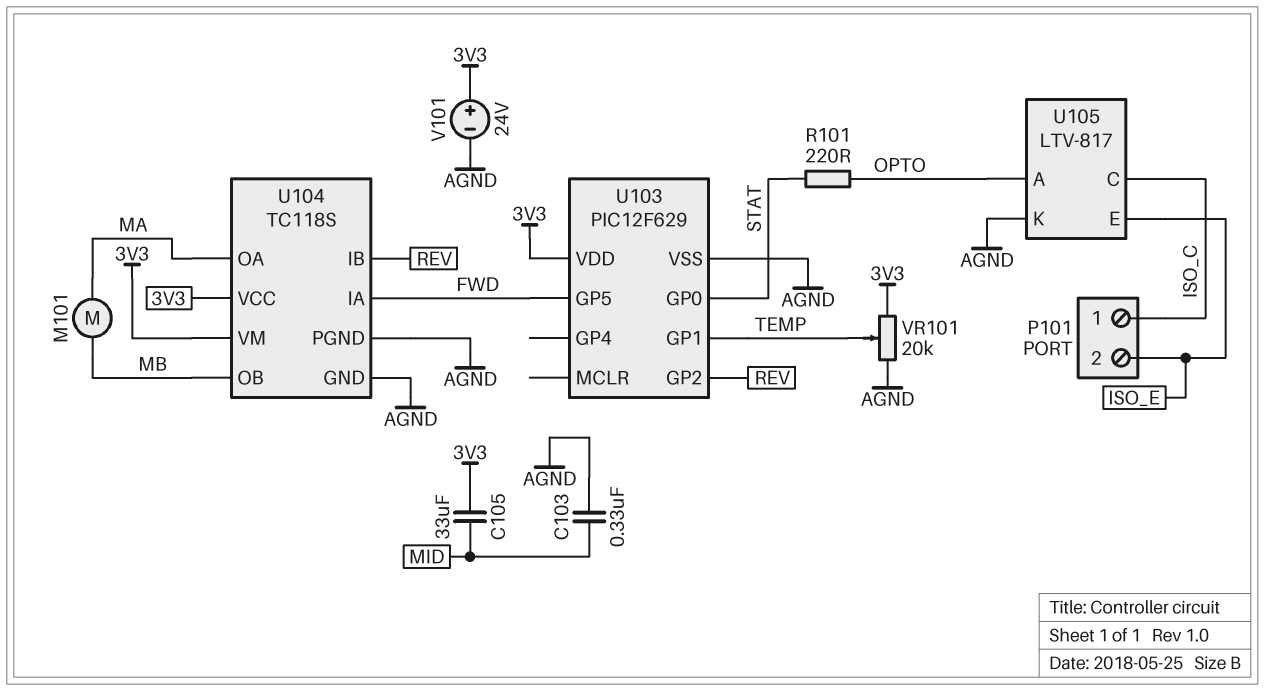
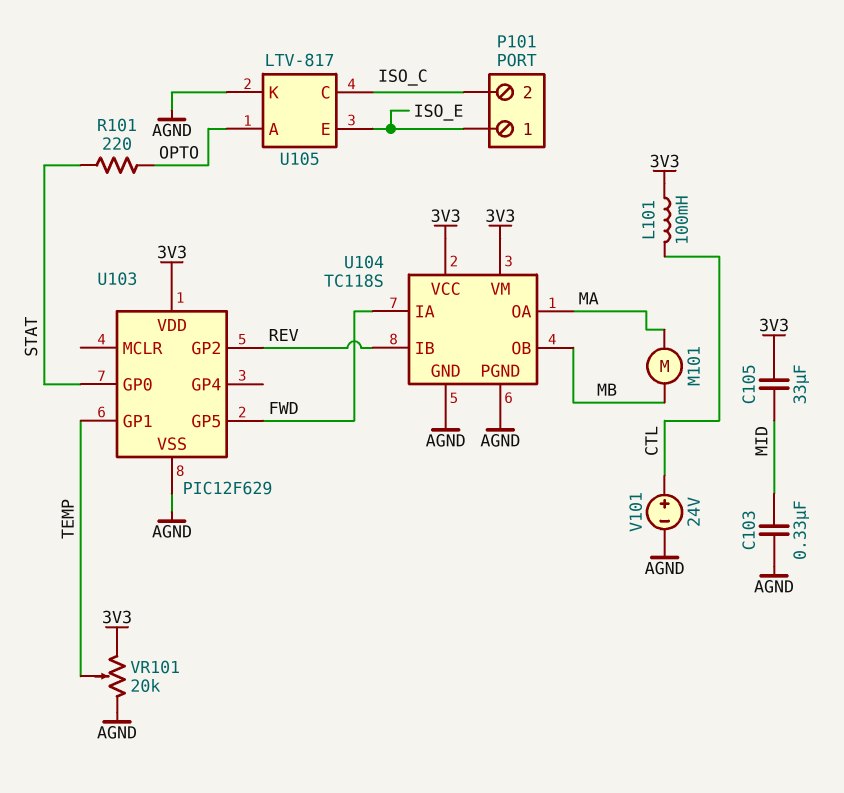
L101: none -> 100mH (3V3, CTL)
P101 pin 1: ISO_C -> ISO_E
P101 pin 2: ISO_E -> ISO_C
V101: 24V (plus 3V3, minus AGND) -> 24V (plus CTL, minus AGND)

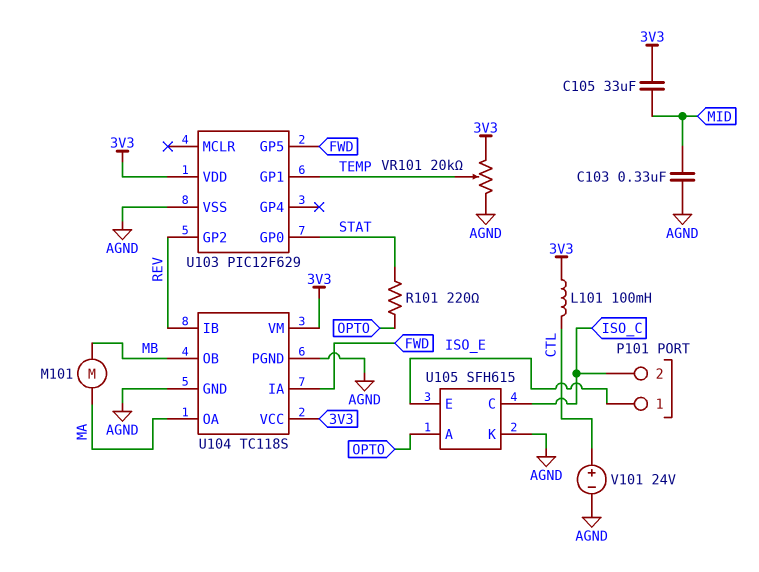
U105: LTV-817 -> SFH615

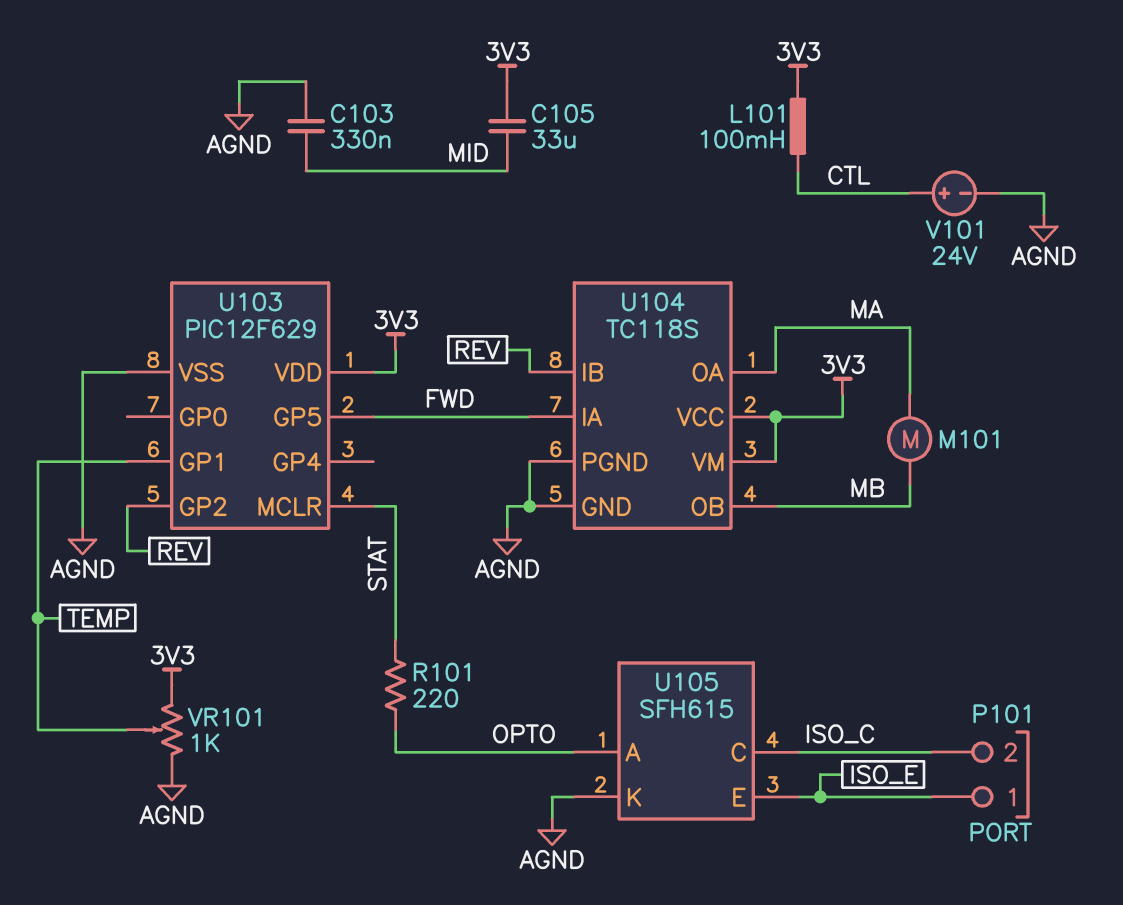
U103 pin GP0: STAT -> none
U103 pin MCLR: none -> STAT
VR101: 20k (3V3, AGND, wiper TEMP) -> 1k (3V3, AGND, wiper TEMP)

